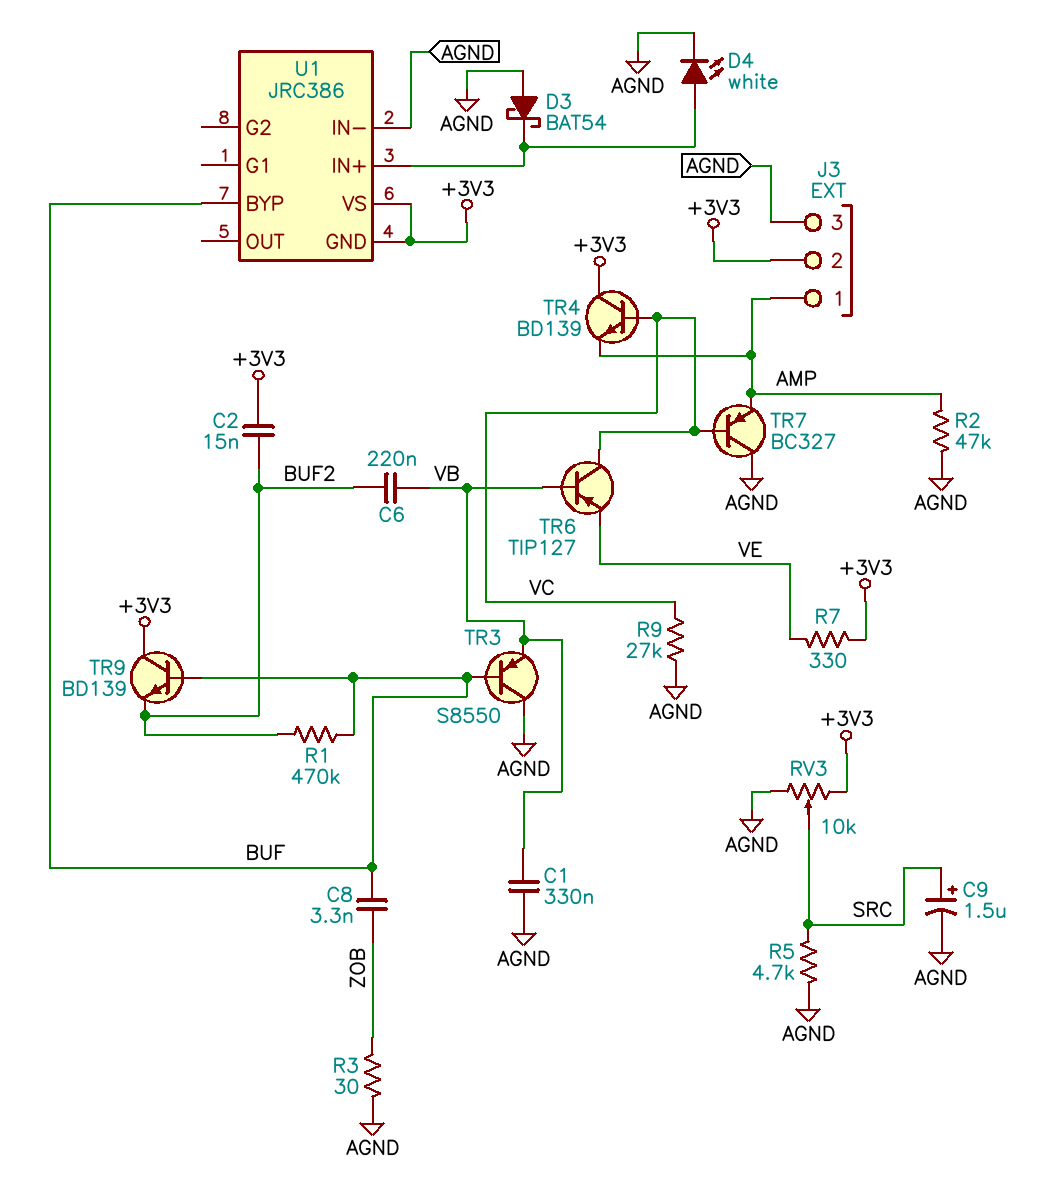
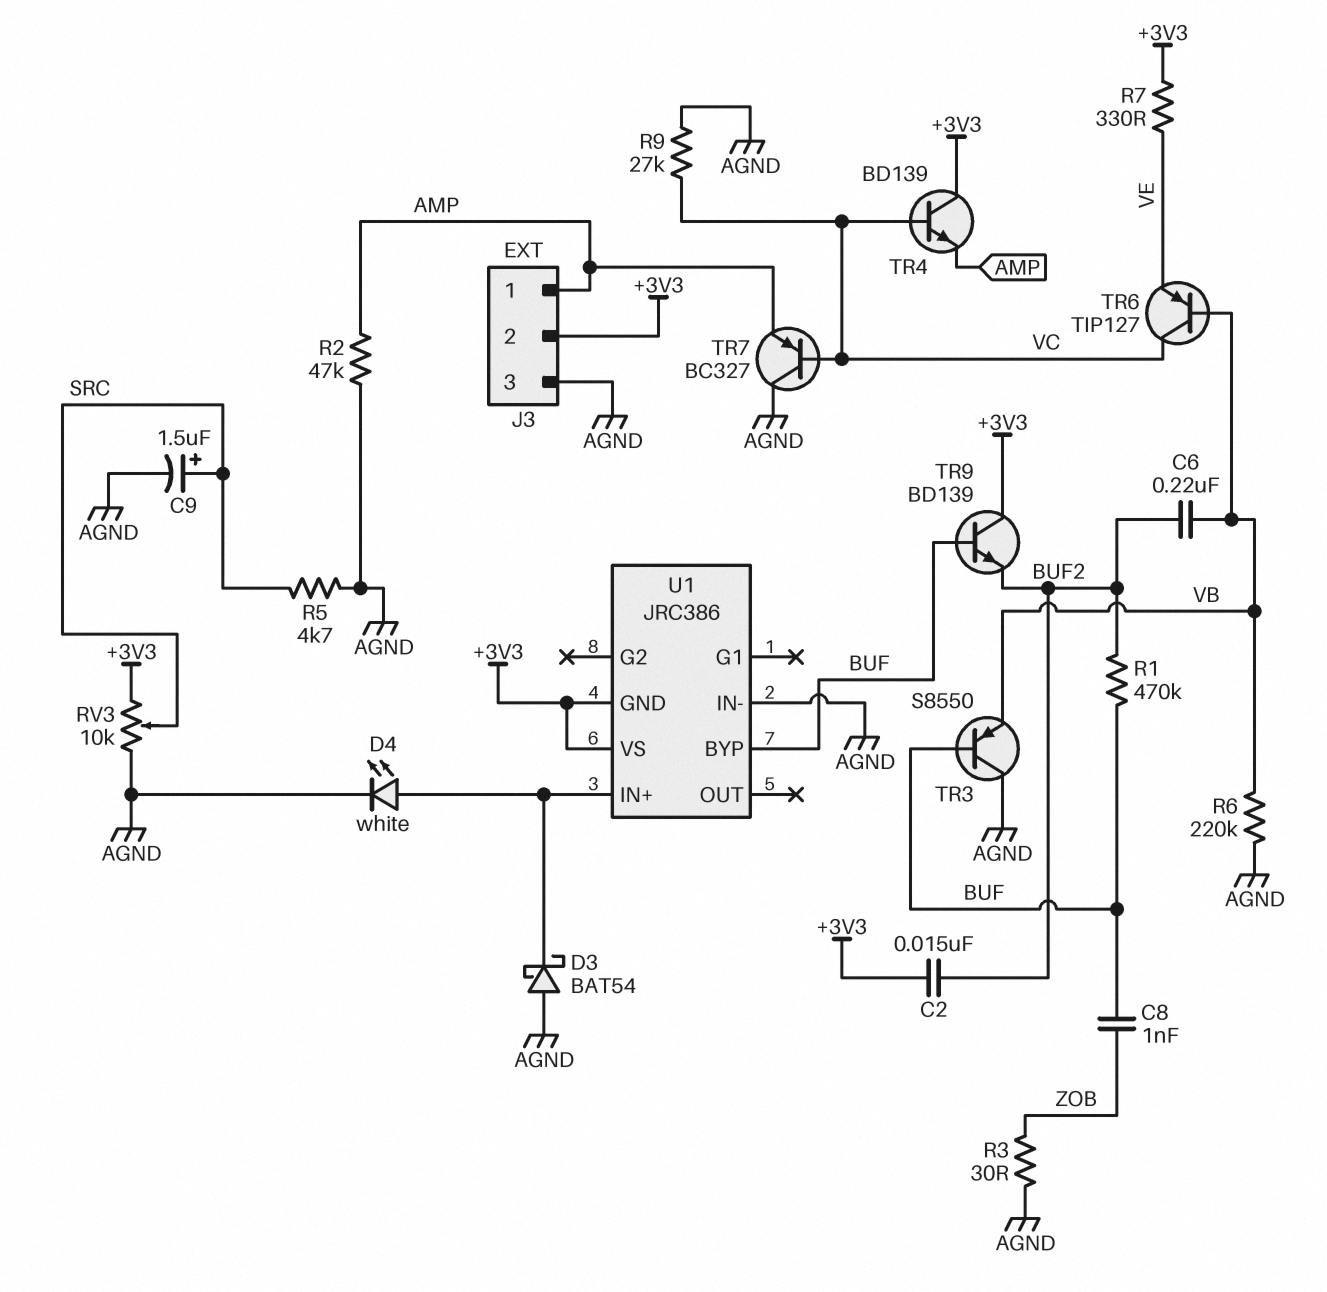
C1: 330nF (AGND, VB) -> none
C8: 3.3nF (BUF, ZOB) -> 1nF (BUF, ZOB)
R6: none -> 220k (AGND, VB)

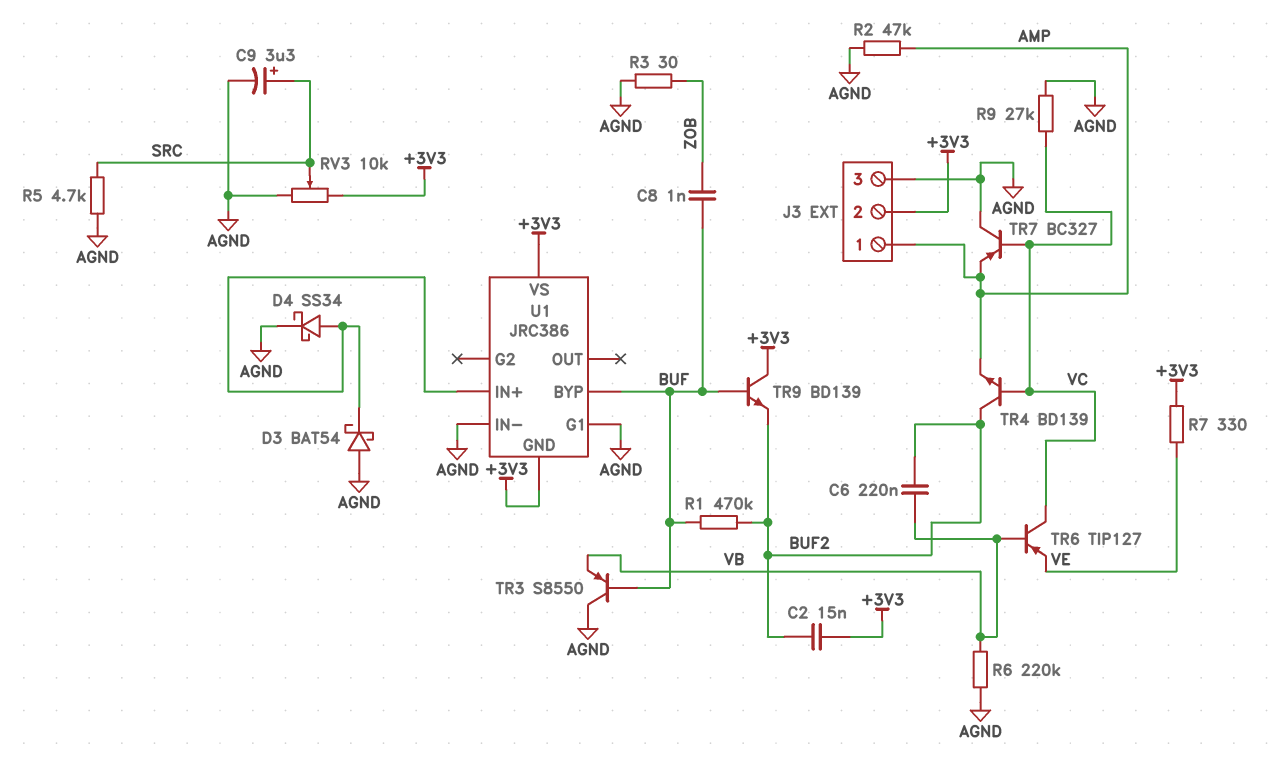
C9: 1.5uF (plus SRC, minus AGND) -> 3.3uF (plus SRC, minus AGND)
D4: LED white (A U1/IN+, K AGND) -> schottky SS34 (A U1/IN+, K AGND)
TR4: NPN BD139 (B VC, C +3V3, E AMP) -> NPN BD139 (B VC, C BUF2, E AMP)
U1 pin G1: none -> AGND

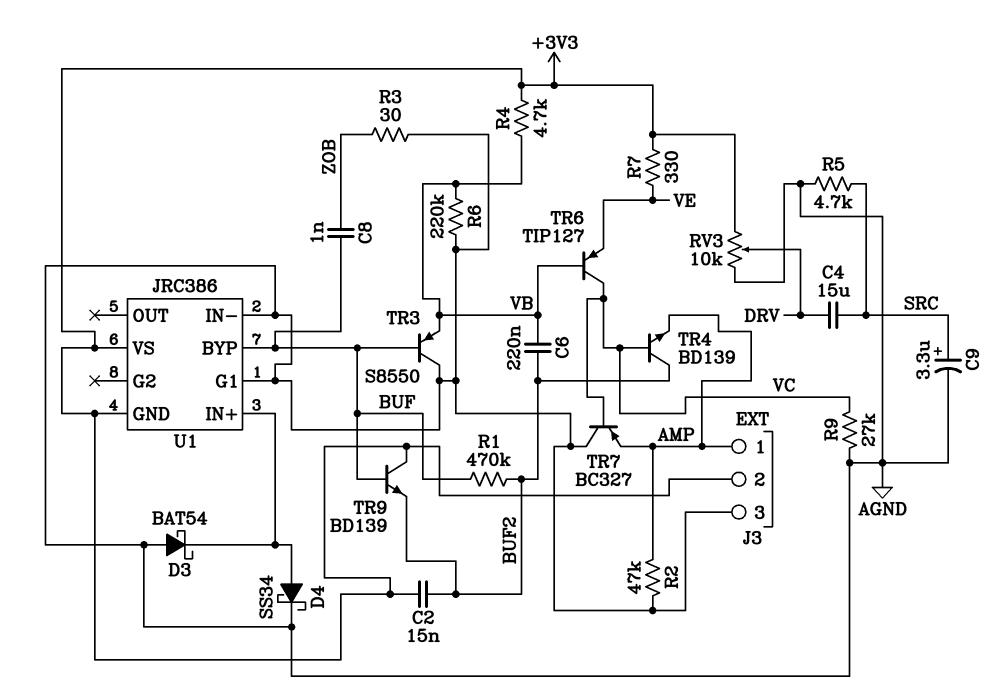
C4: none -> 15uF (DRV, SRC)
R4: none -> 4.7k (+3V3, VB)
RV3: 10k (+3V3, AGND, wiper SRC) -> 10k (+3V3, AGND, wiper DRV)

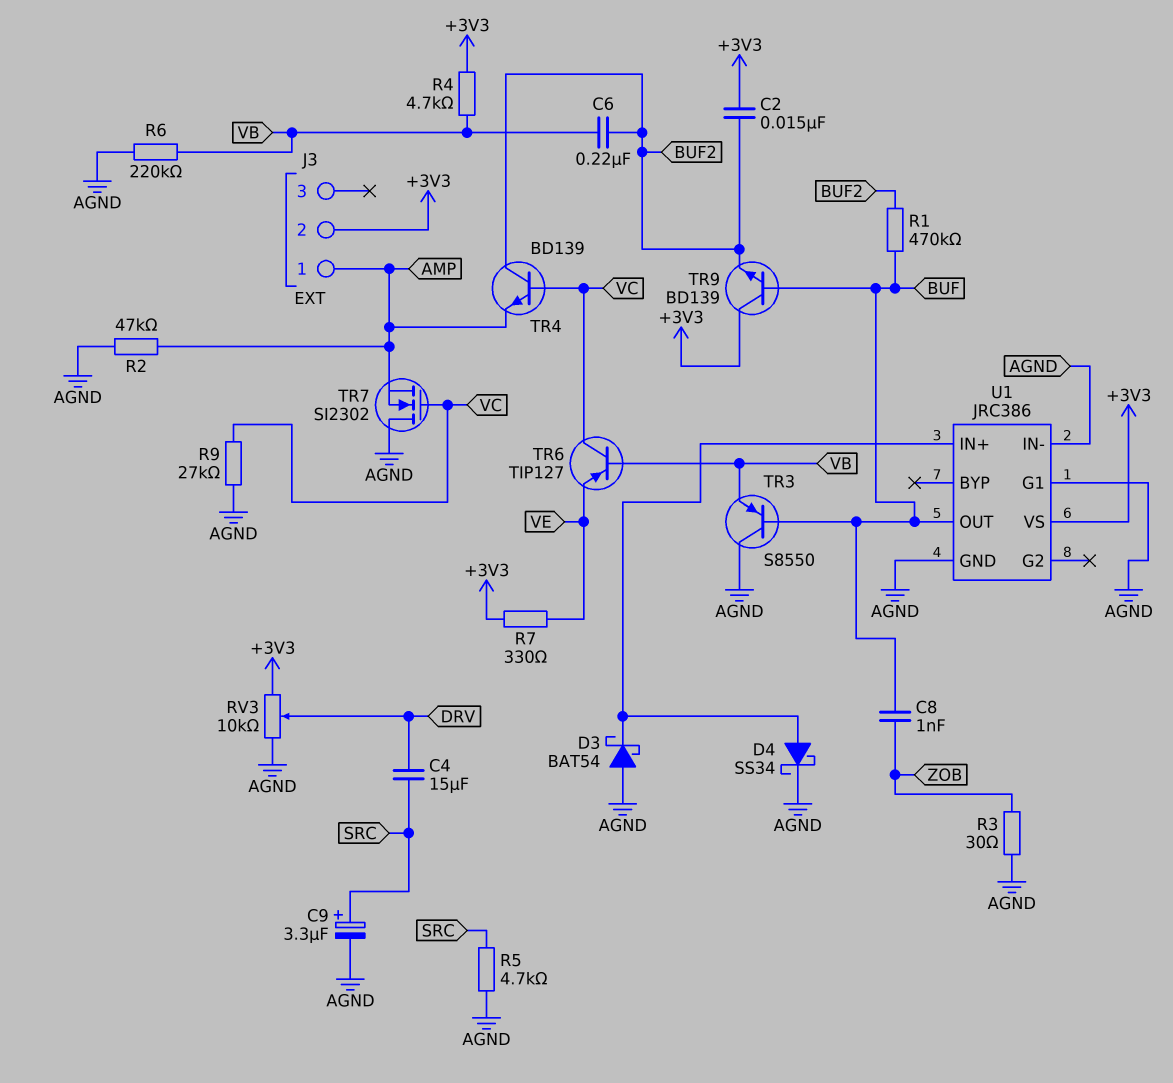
J3 pin 3: AGND -> none
TR7: PNP BC327 (B VC, C AGND, E AMP) -> NMOS SI2302 (G VC, D AGND, S AMP)
U1 pin BYP: BUF -> none
U1 pin GND: +3V3 -> AGND
U1 pin OUT: none -> BUF

